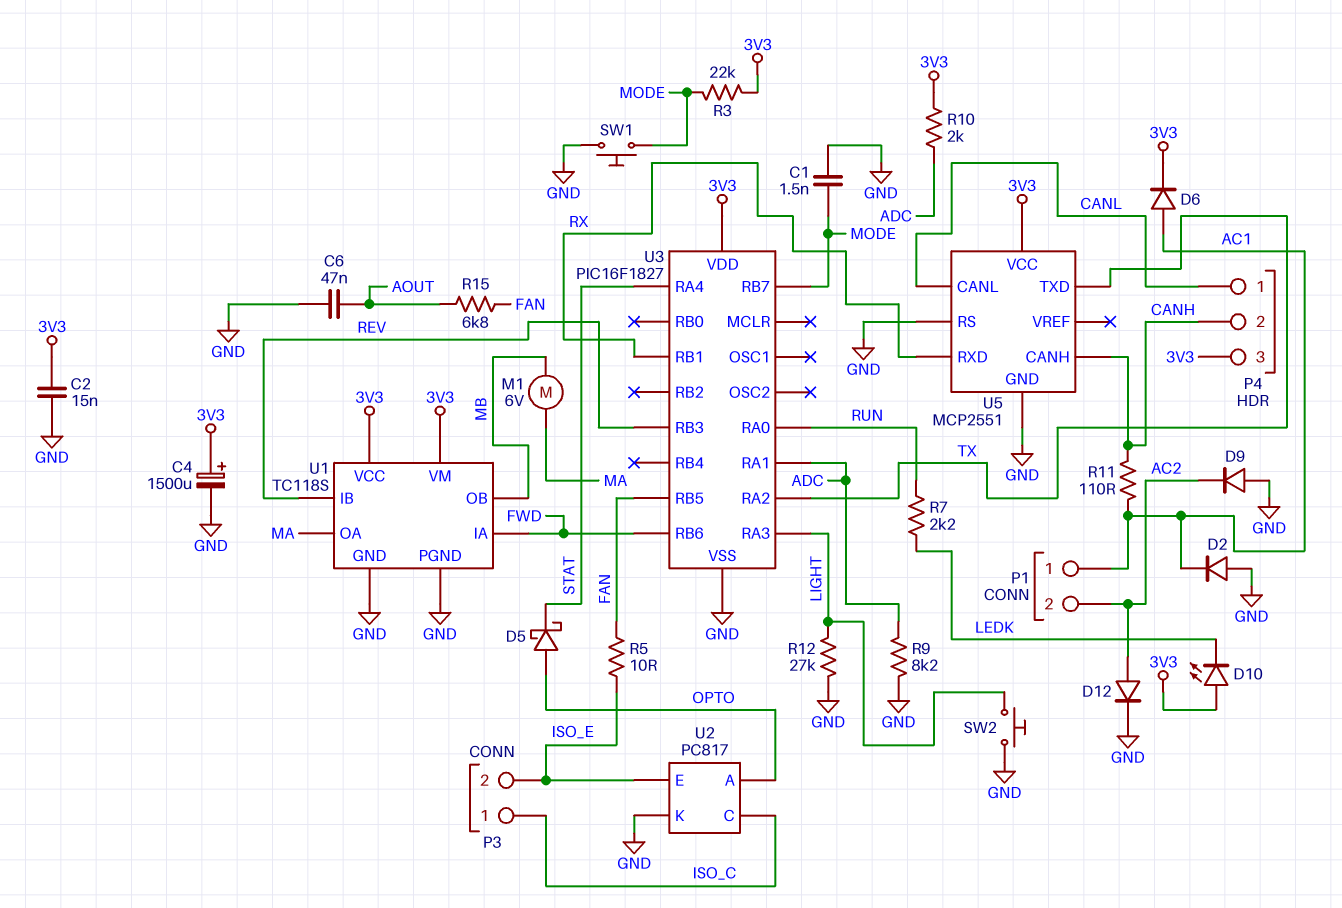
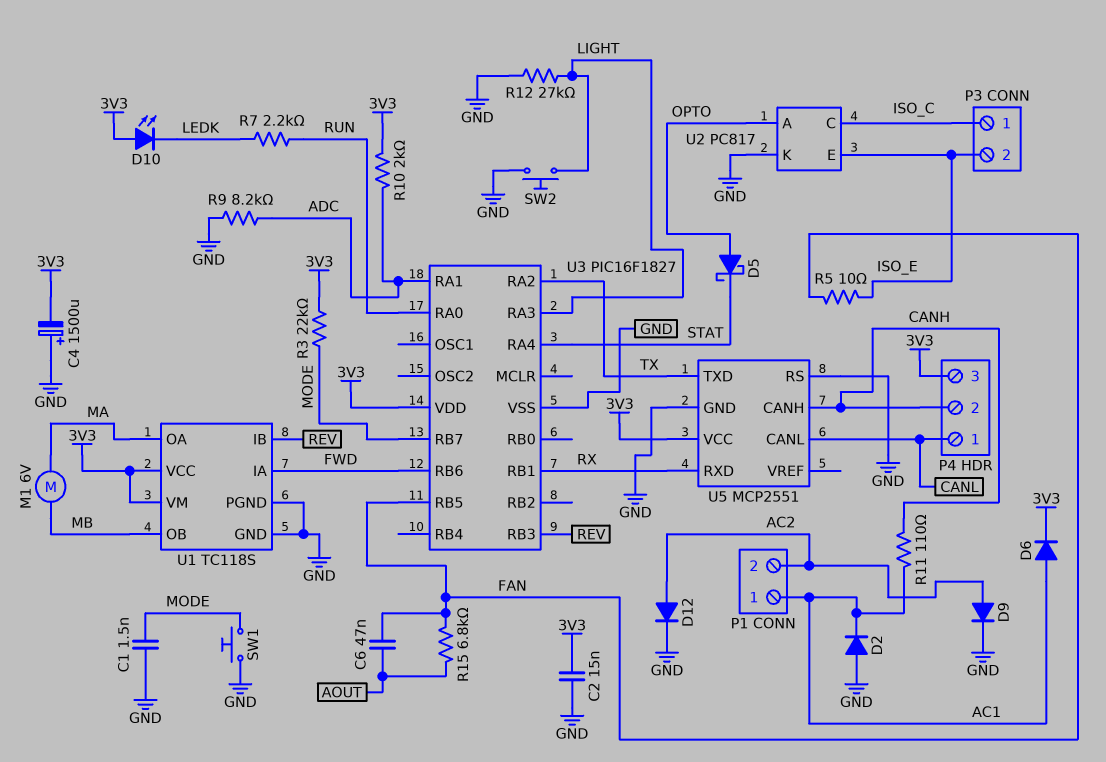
C4: 1500uF (plus 3V3, minus GND) -> 1500uF (plus GND, minus 3V3)
C6: 47nF (AOUT, GND) -> 47nF (AOUT, FAN)
D9: diode (A GND, K AC2) -> diode (A AC2, K GND)

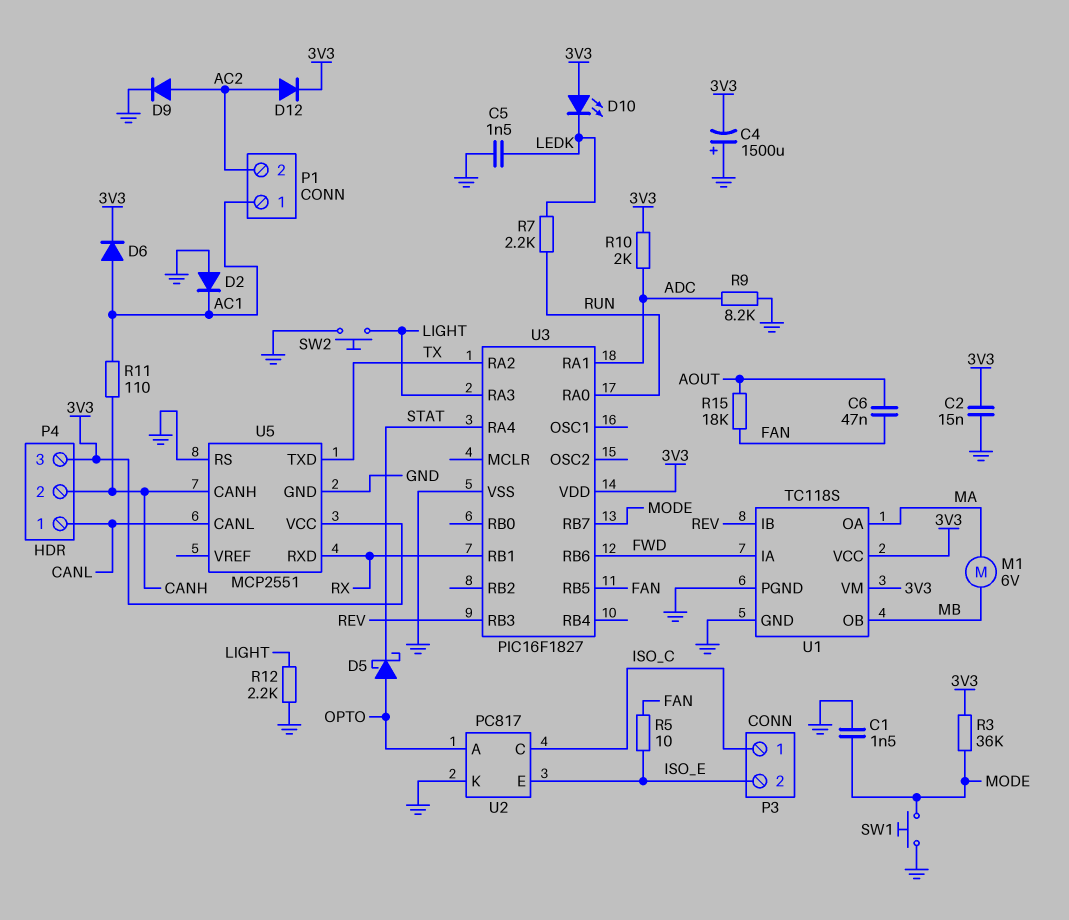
C5: none -> 1.5nF (GND, LEDK)
D12: diode (A AC2, K GND) -> diode (A AC2, K 3V3)
R3: 22k (3V3, MODE) -> 36k (3V3, MODE)
R12: 27k (GND, LIGHT) -> 2.2k (GND, LIGHT)
R15: 6.8k (AOUT, FAN) -> 18k (AOUT, FAN)

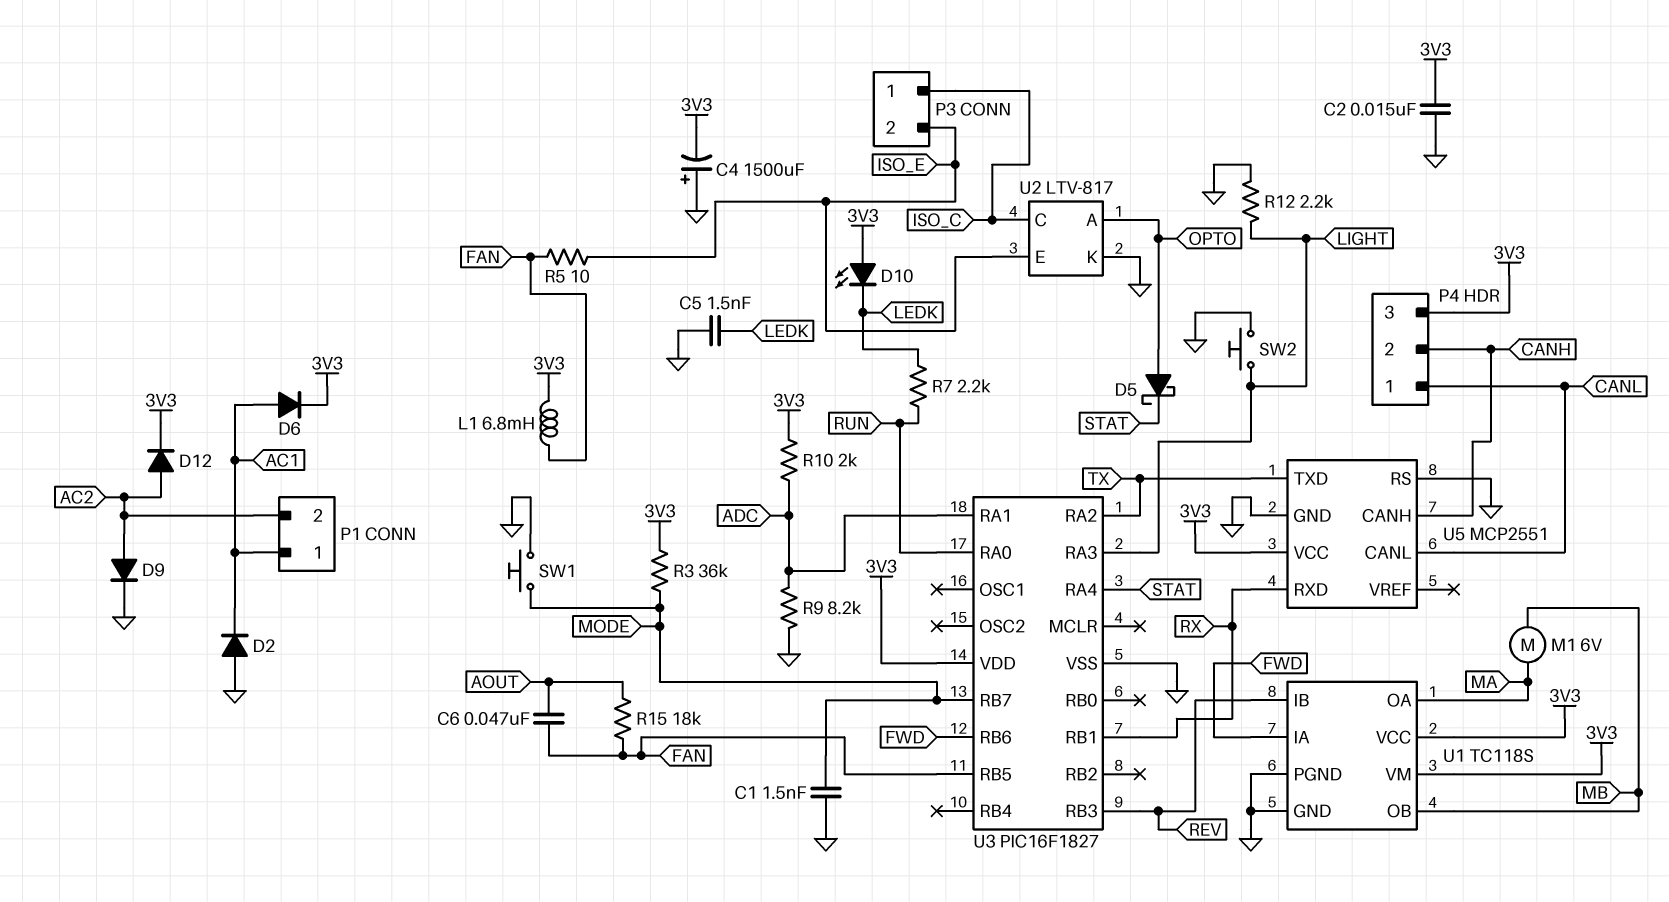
L1: none -> 6.8mH (3V3, FAN)
R11: 110 (AC1, CANH) -> none
U2: PC817 -> LTV-817

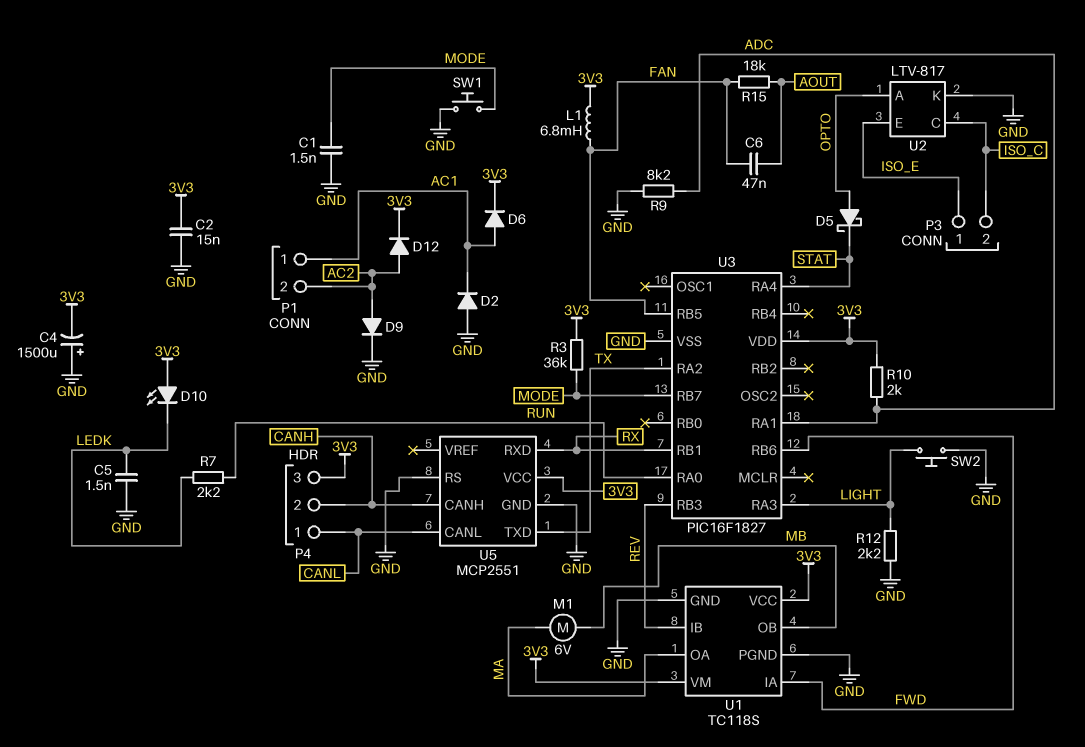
P3 pin 1: ISO_C -> ISO_E
P3 pin 2: ISO_E -> ISO_C
R5: 10 (FAN, ISO_E) -> none

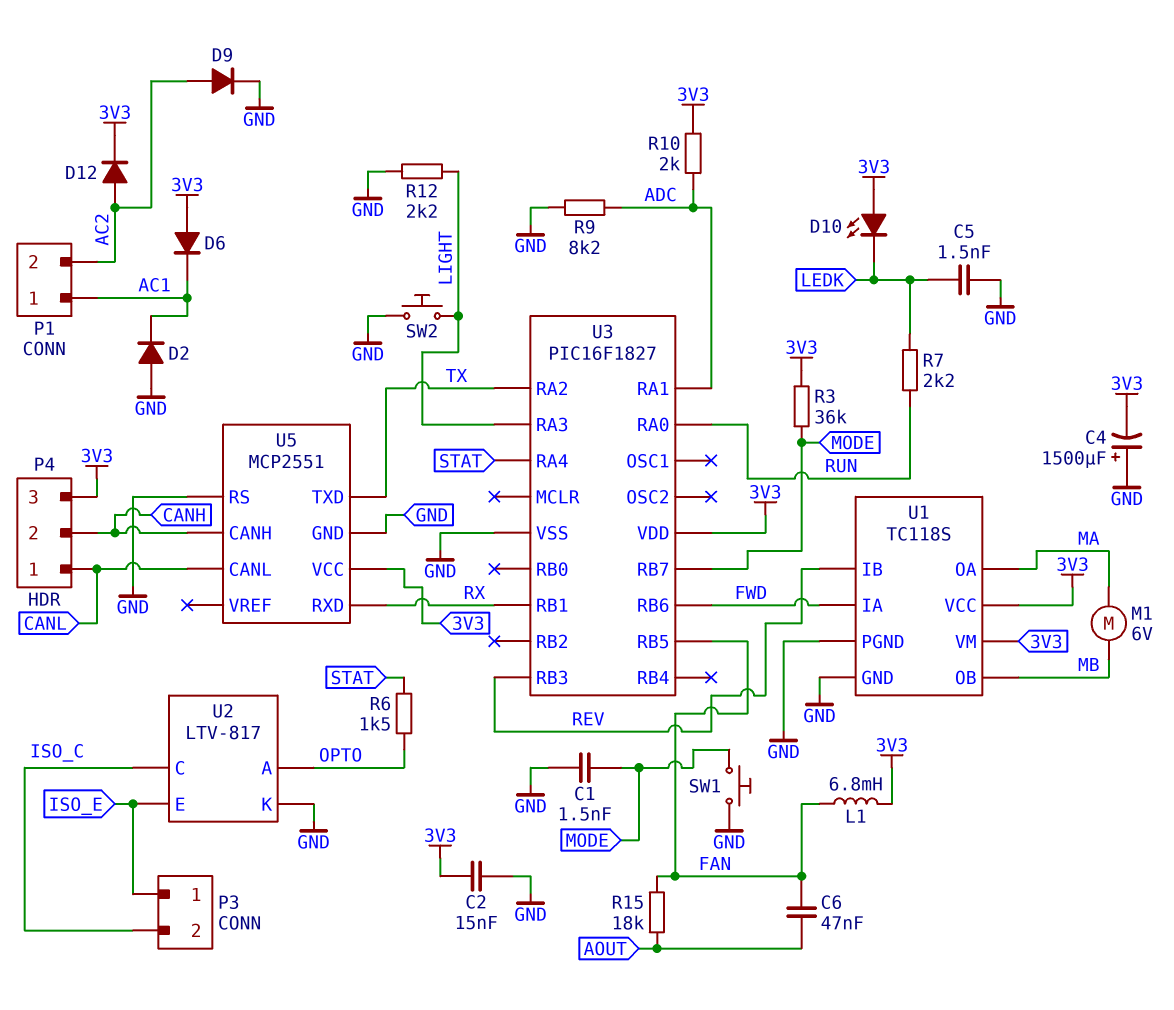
D5: schottky (A OPTO, K STAT) -> none
D6: diode (A AC1, K 3V3) -> diode (A 3V3, K AC1)
R6: none -> 1.5k (OPTO, STAT)

